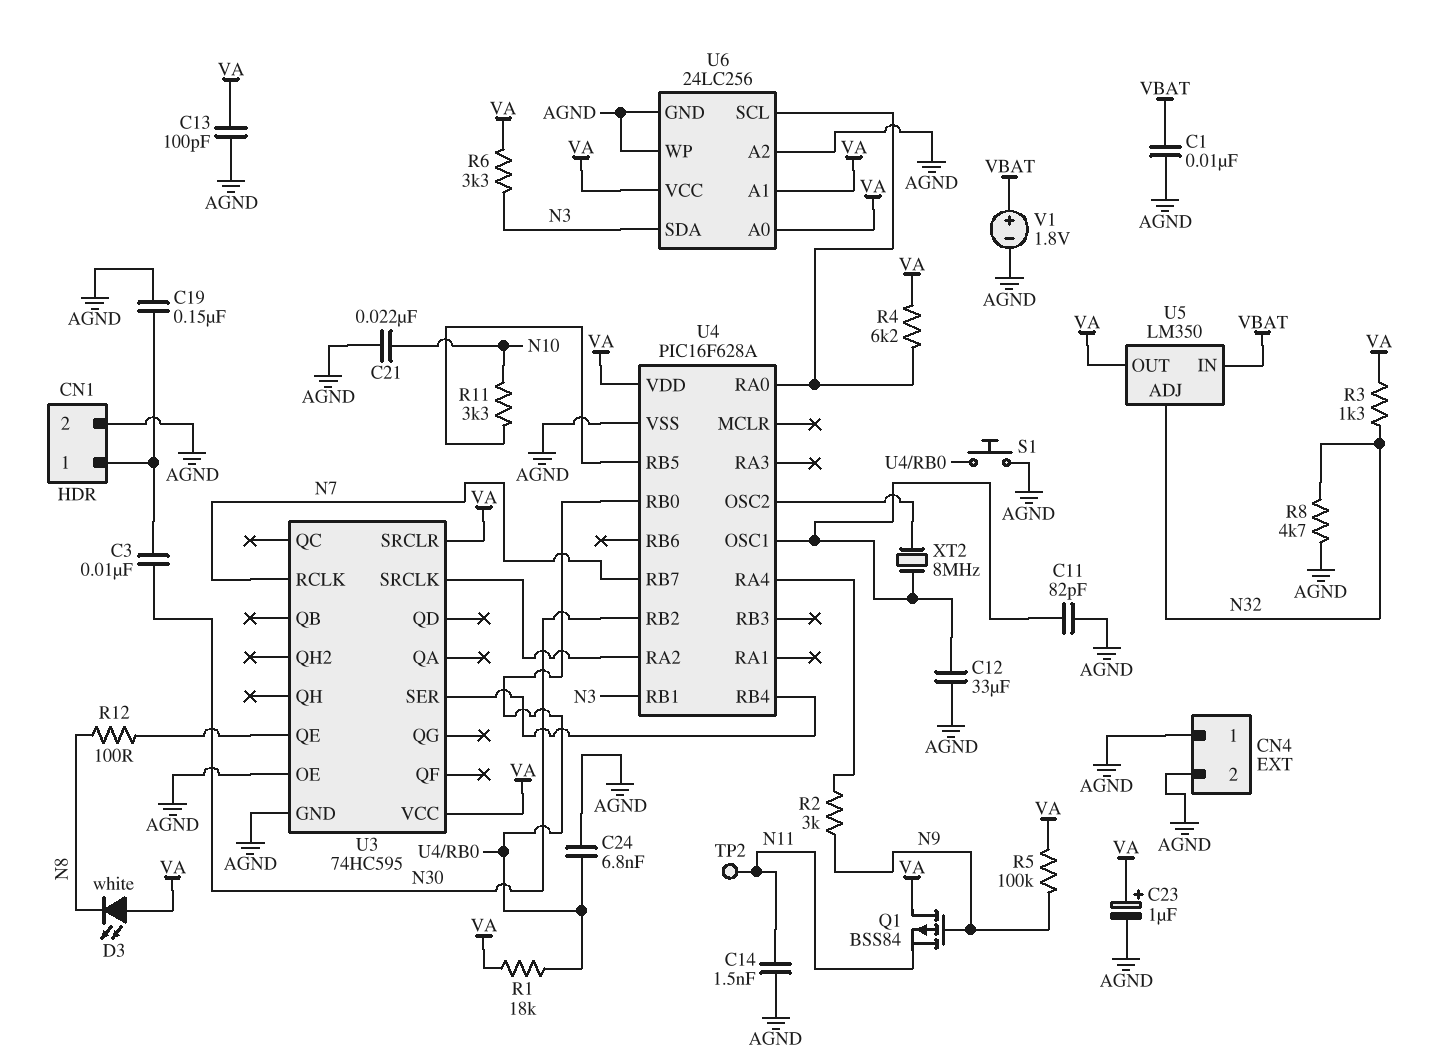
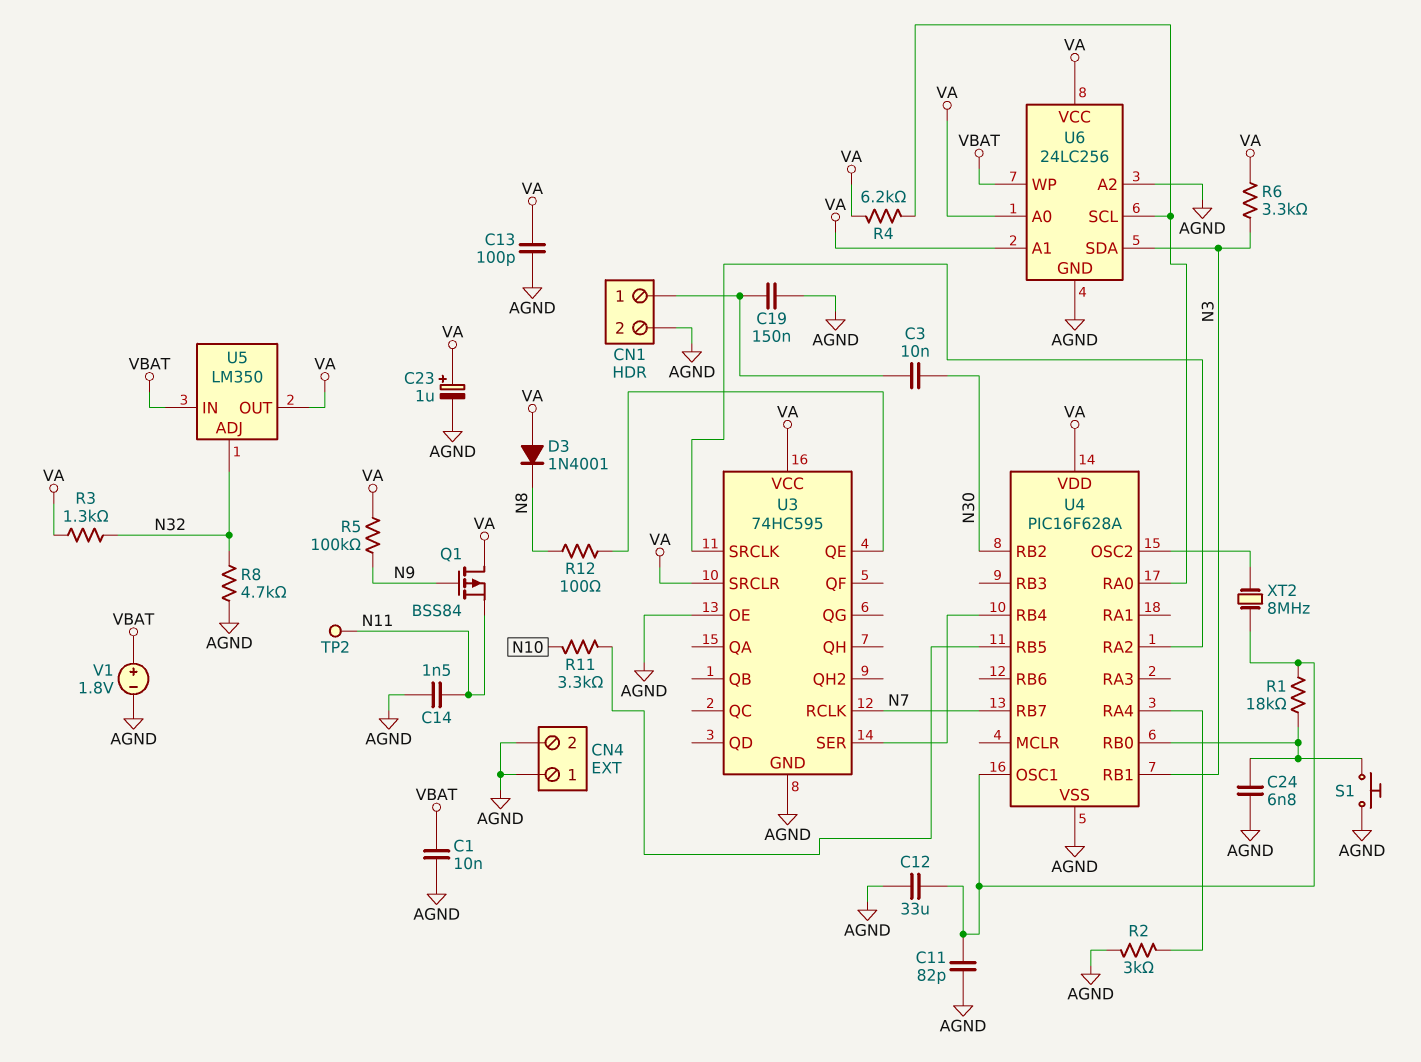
C21: 22nF (AGND, N10) -> none
D3: LED white (A VA, K N8) -> diode 1N4001 (A VA, K N8)
R1: 18k (U4/RB0, VA) -> 18k (U4/OSC1, U4/RB0)
R2: 3k (N9, U4/RA4) -> 3k (AGND, U4/RA4)
U6 pin WP: AGND -> VBAT

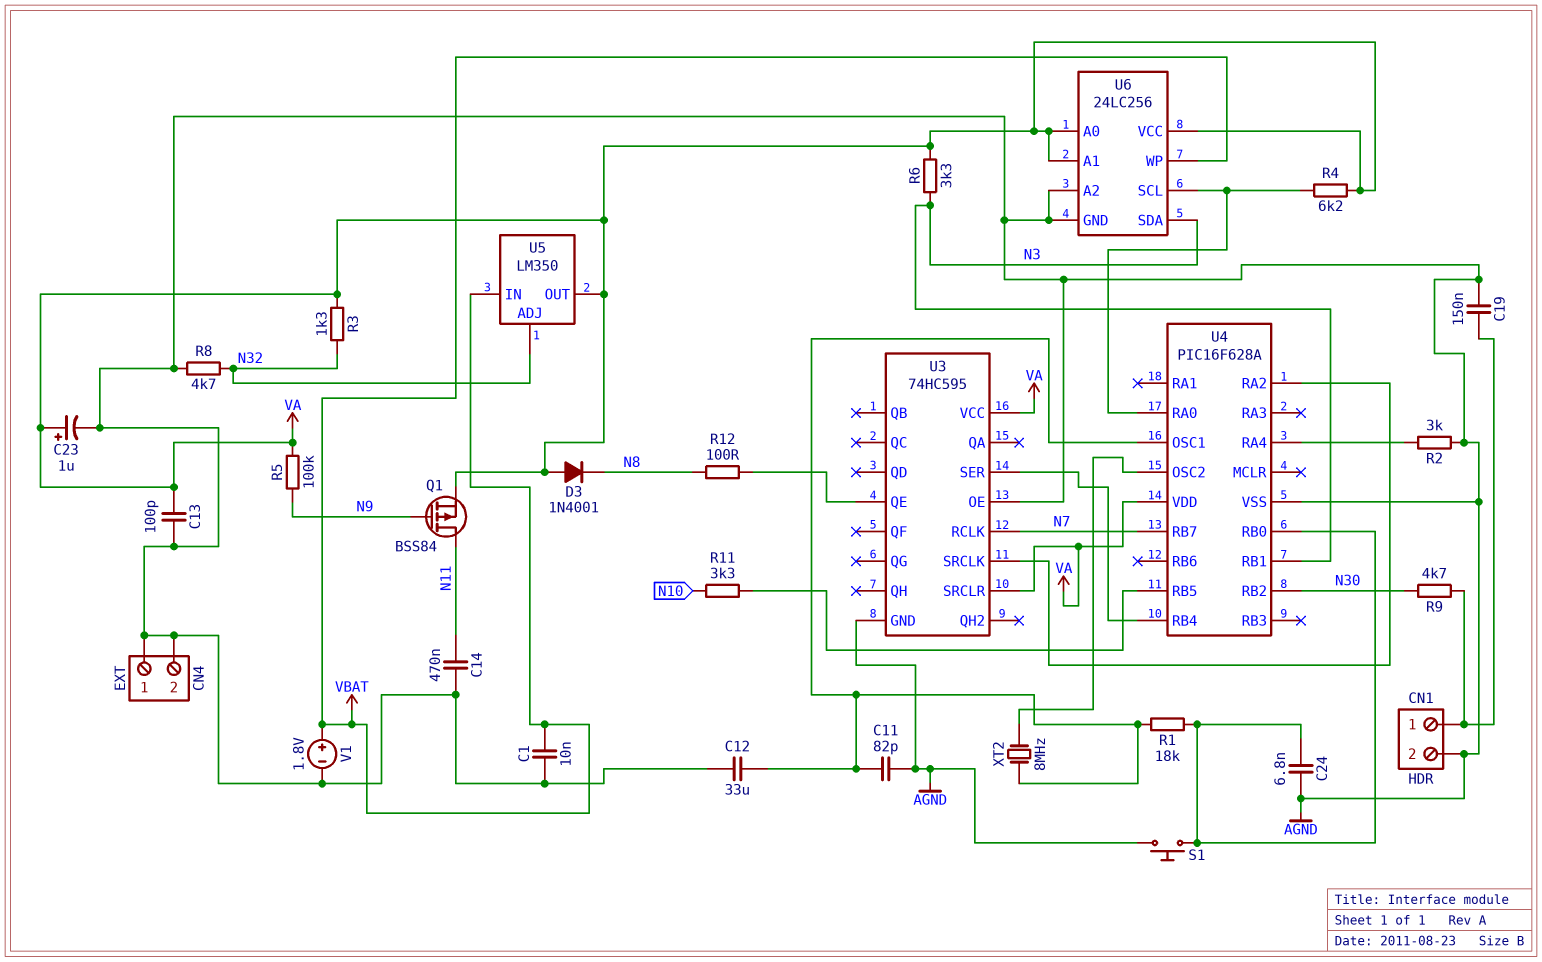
C3: 10nF (CN1/1, N30) -> none
C14: 1.5nF (AGND, N11) -> 470nF (AGND, N11)
Q1: PMOS BSS84 (G N9, D VA, S N11) -> PMOS BSS84 (G N9, D N11, S VA)
R9: none -> 4.7k (CN1/1, N30)
TP2: test point (N11) -> none

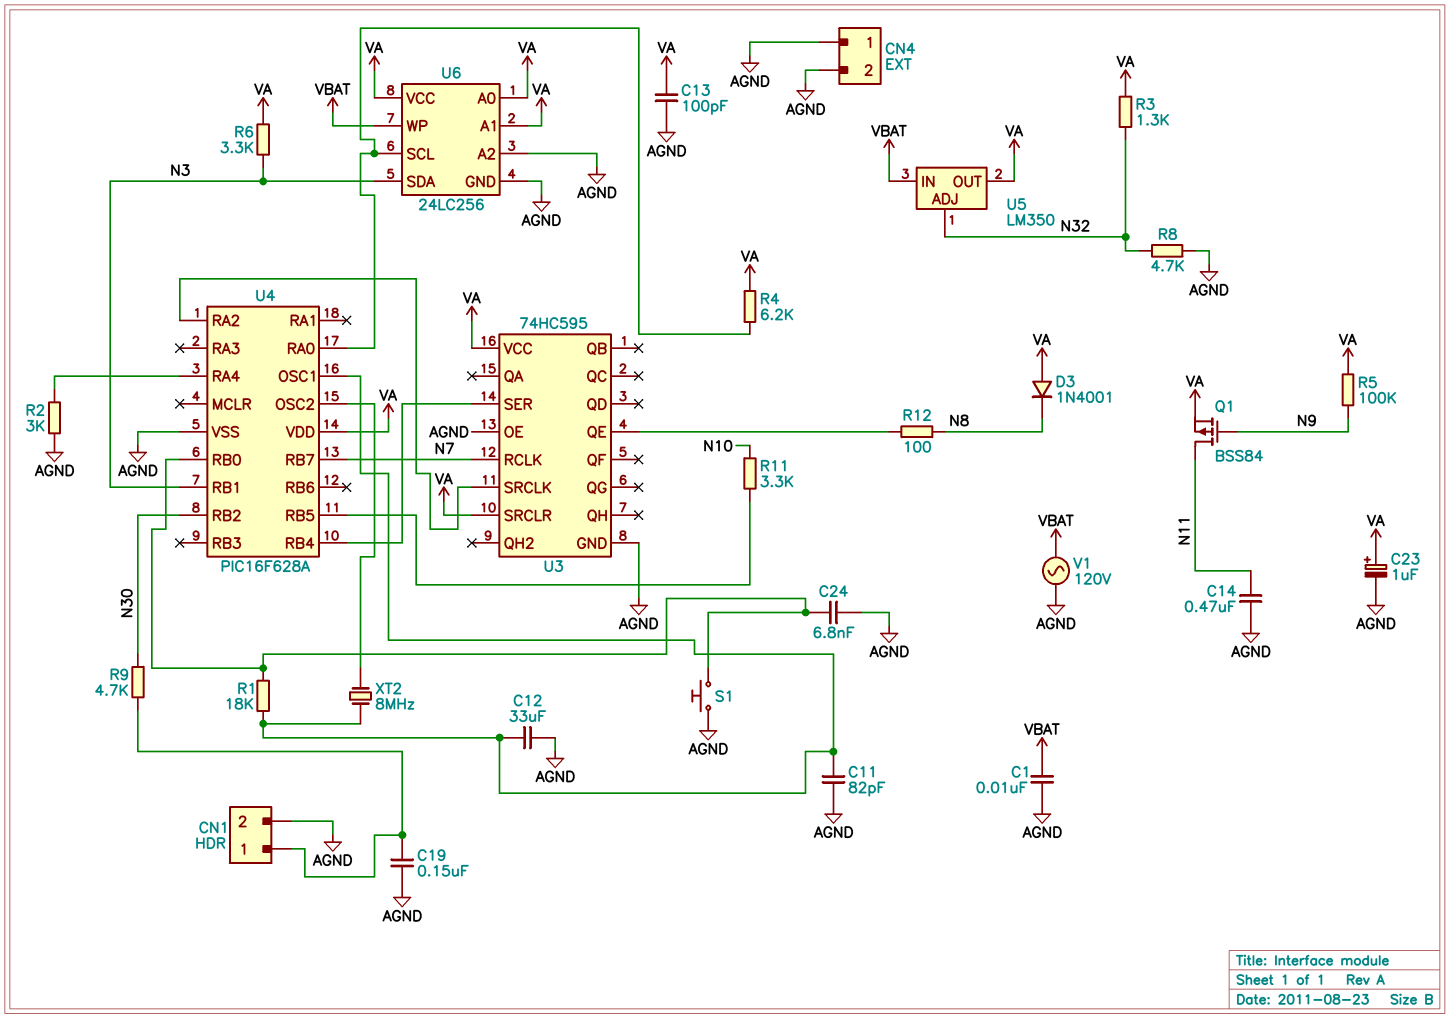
V1: 1.8V (plus VBAT, minus AGND) -> AC 120V (AGND, VBAT)

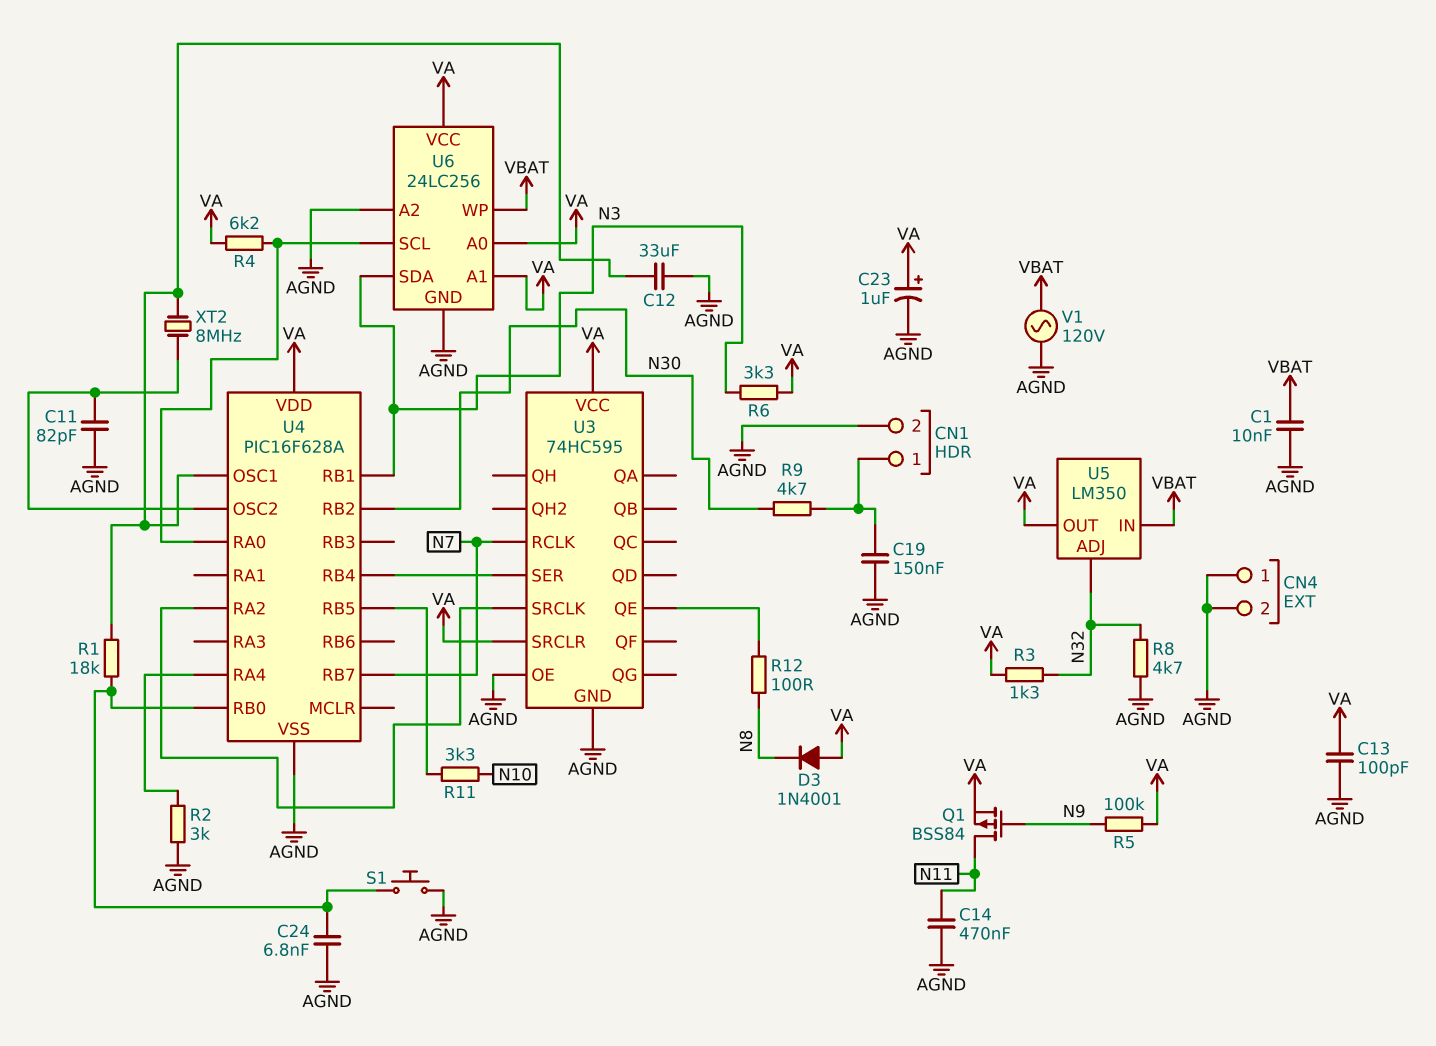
C11: 82pF (AGND, U4/OSC1) -> 82pF (AGND, U4/OSC2)

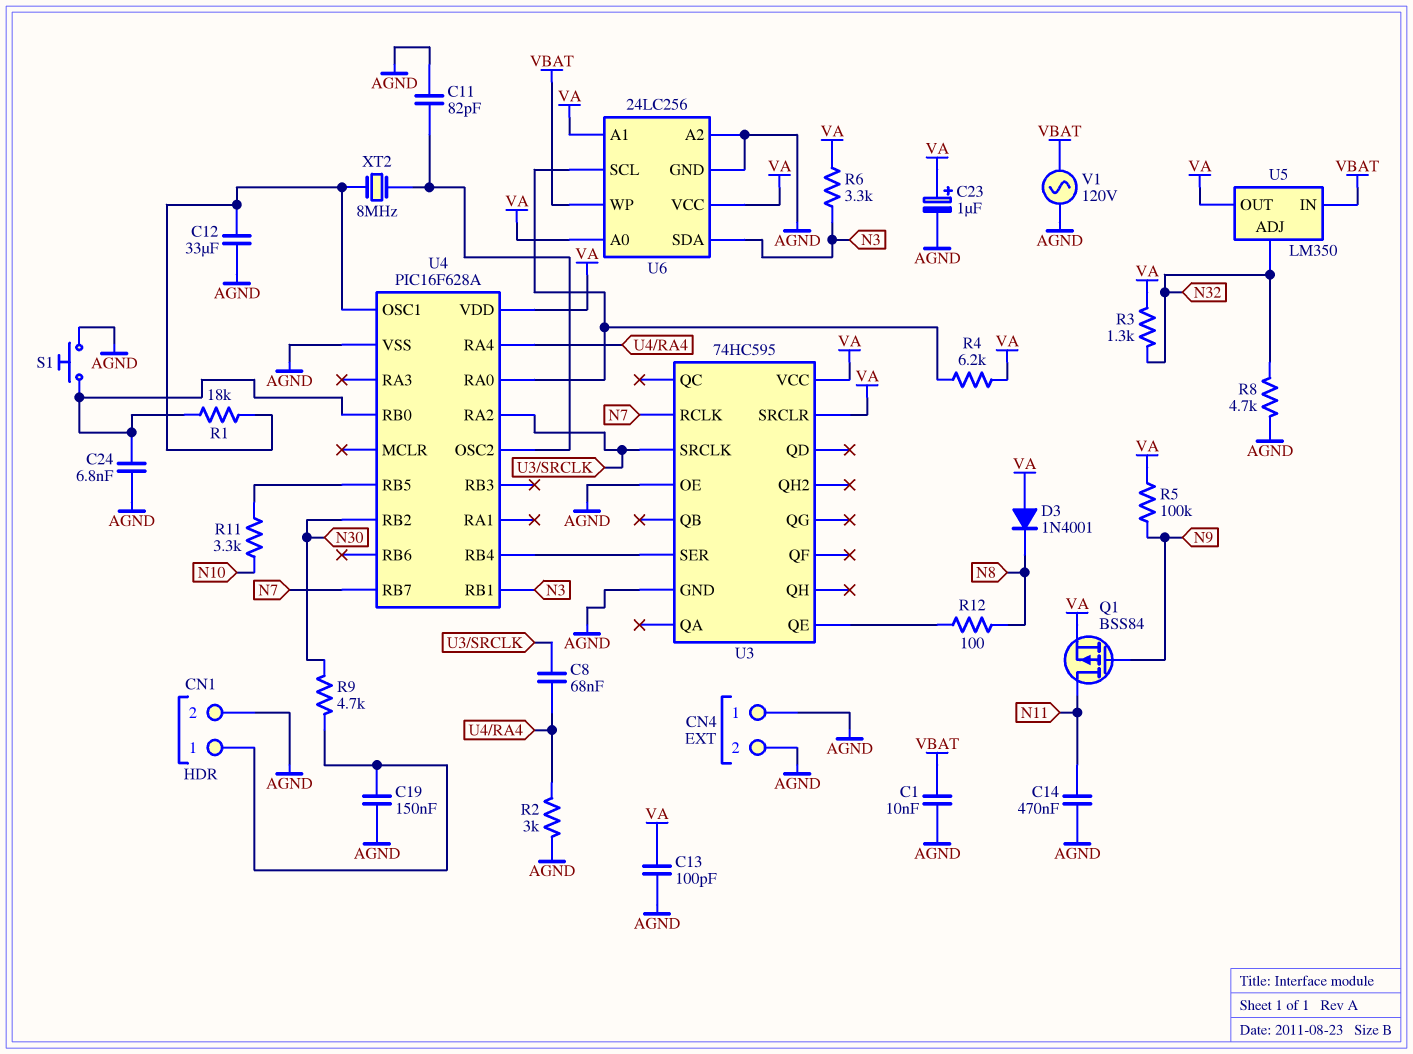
C8: none -> 68nF (U3/SRCLK, U4/RA4)

